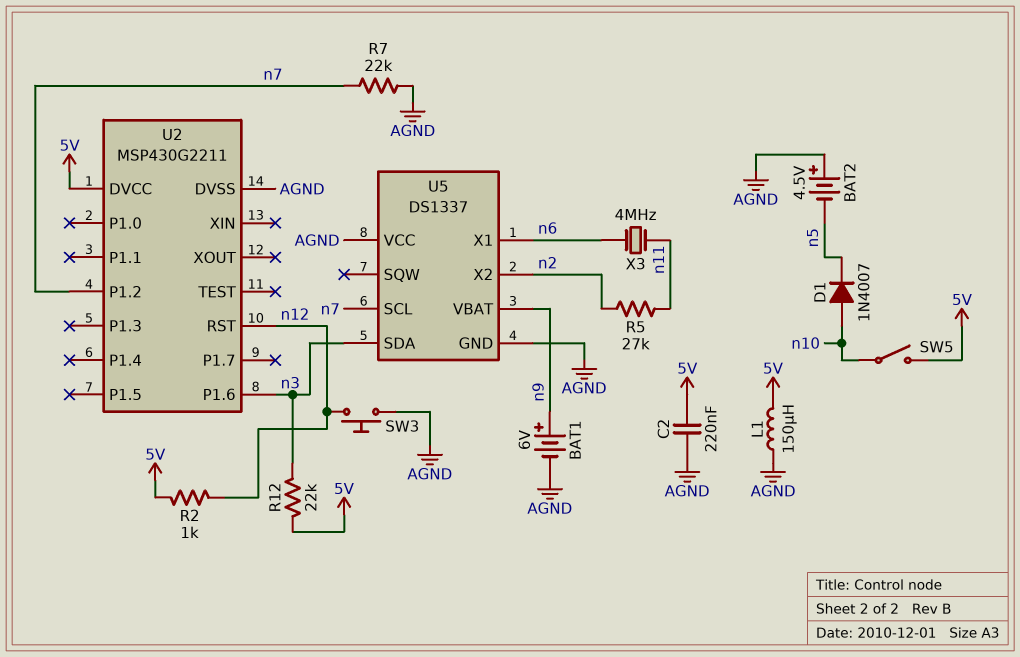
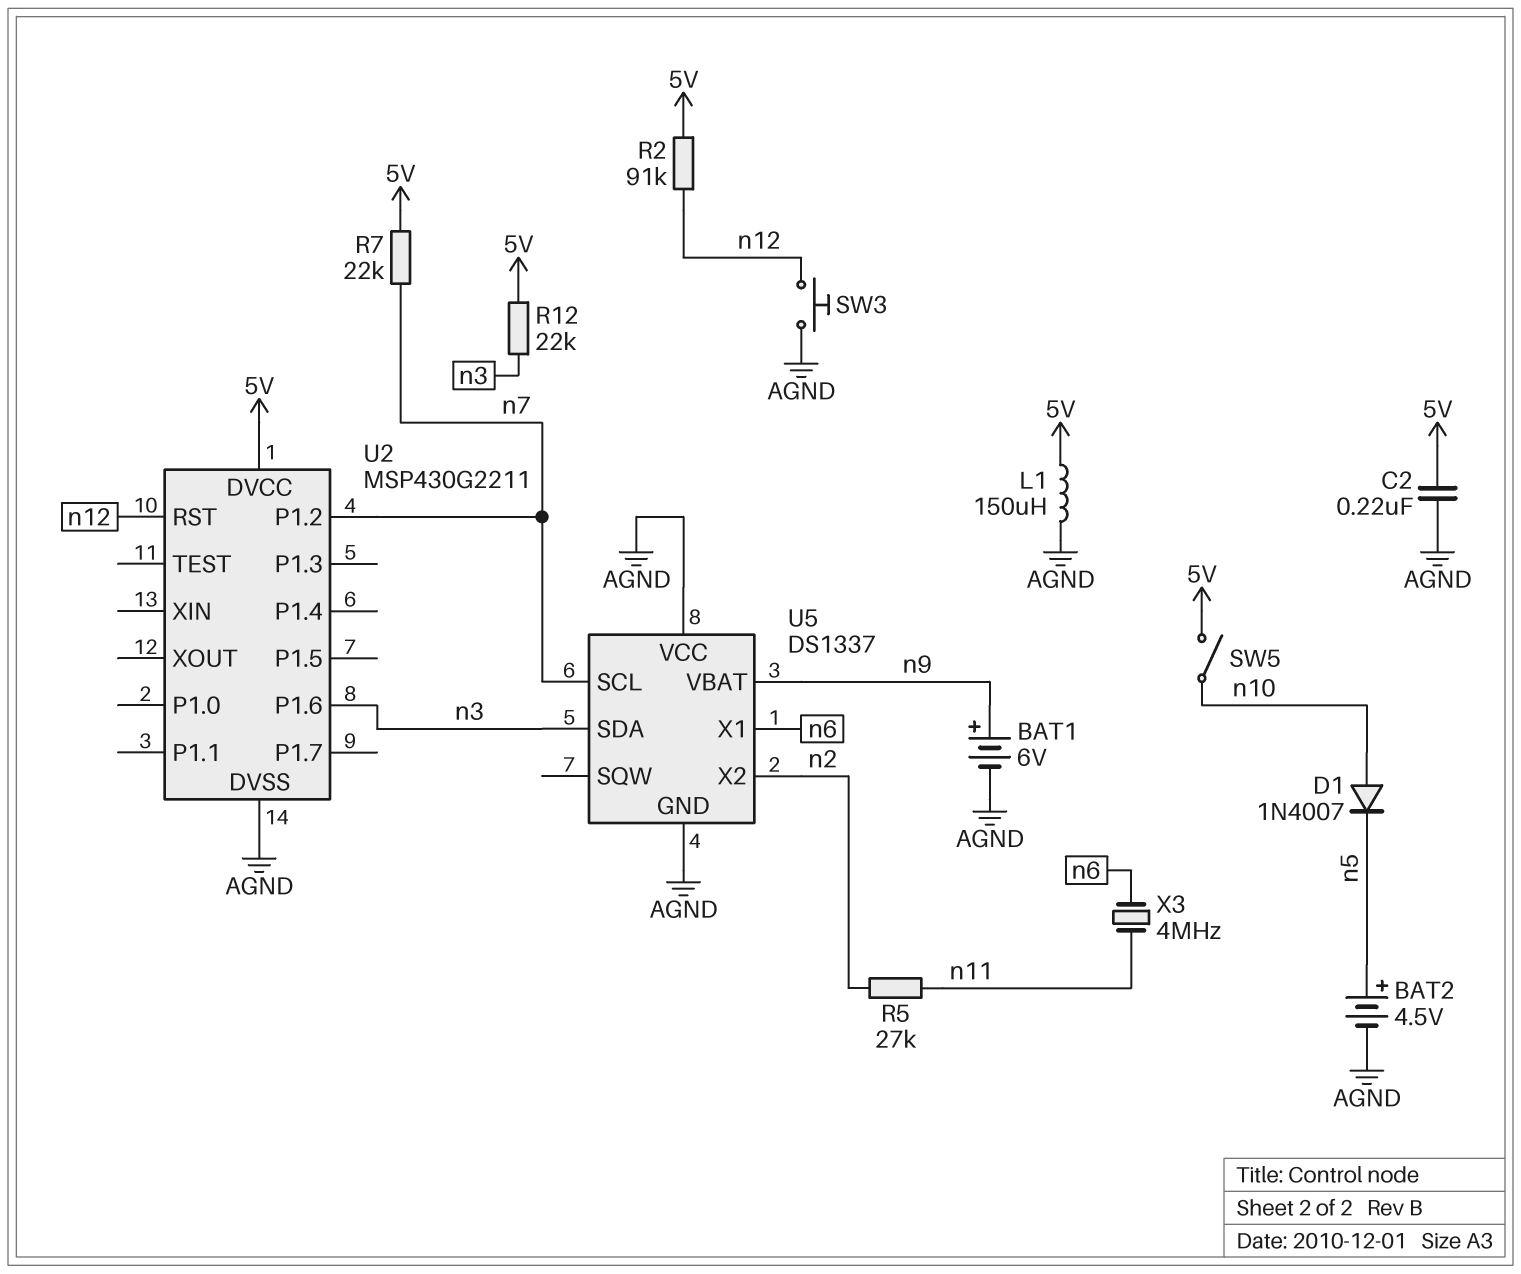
BAT2: 4.5V (plus AGND, minus n5) -> 4.5V (plus n5, minus AGND)
R2: 1k (5V, n12) -> 91k (5V, n12)
R7: 22k (AGND, n7) -> 22k (5V, n7)

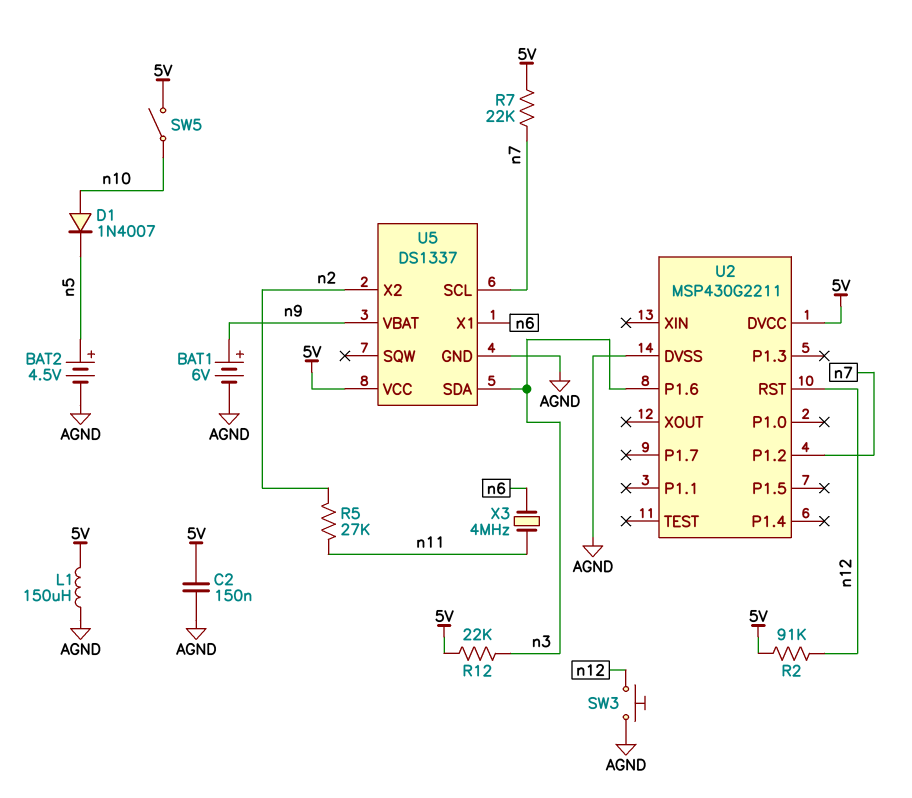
C2: 220nF (5V, AGND) -> 150nF (5V, AGND)
U5 pin VCC: AGND -> 5V

